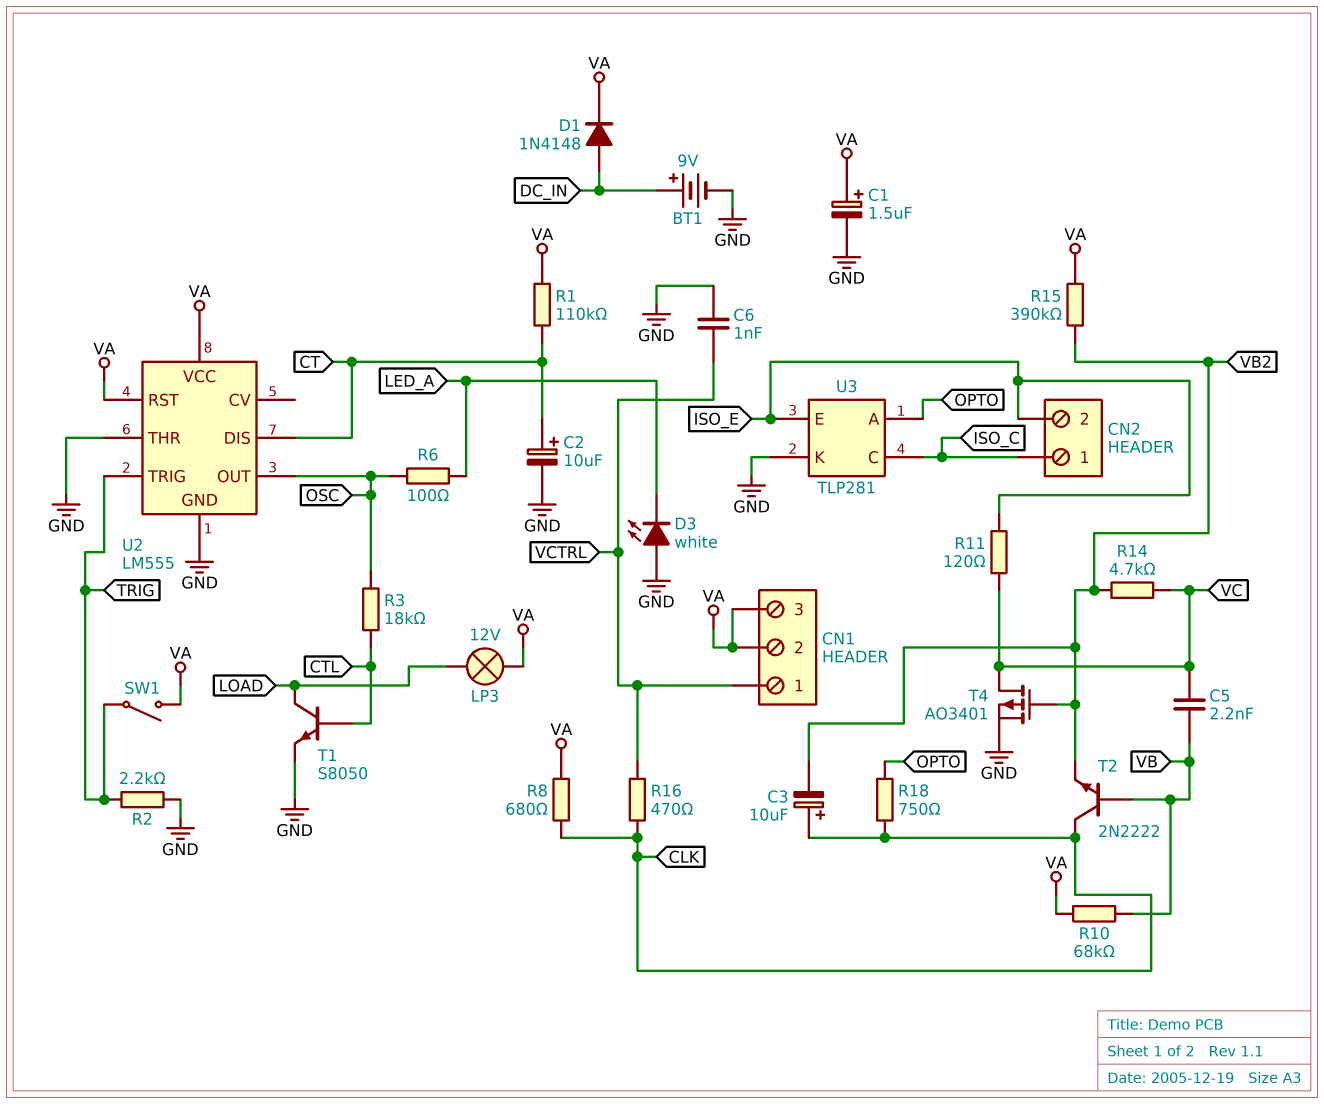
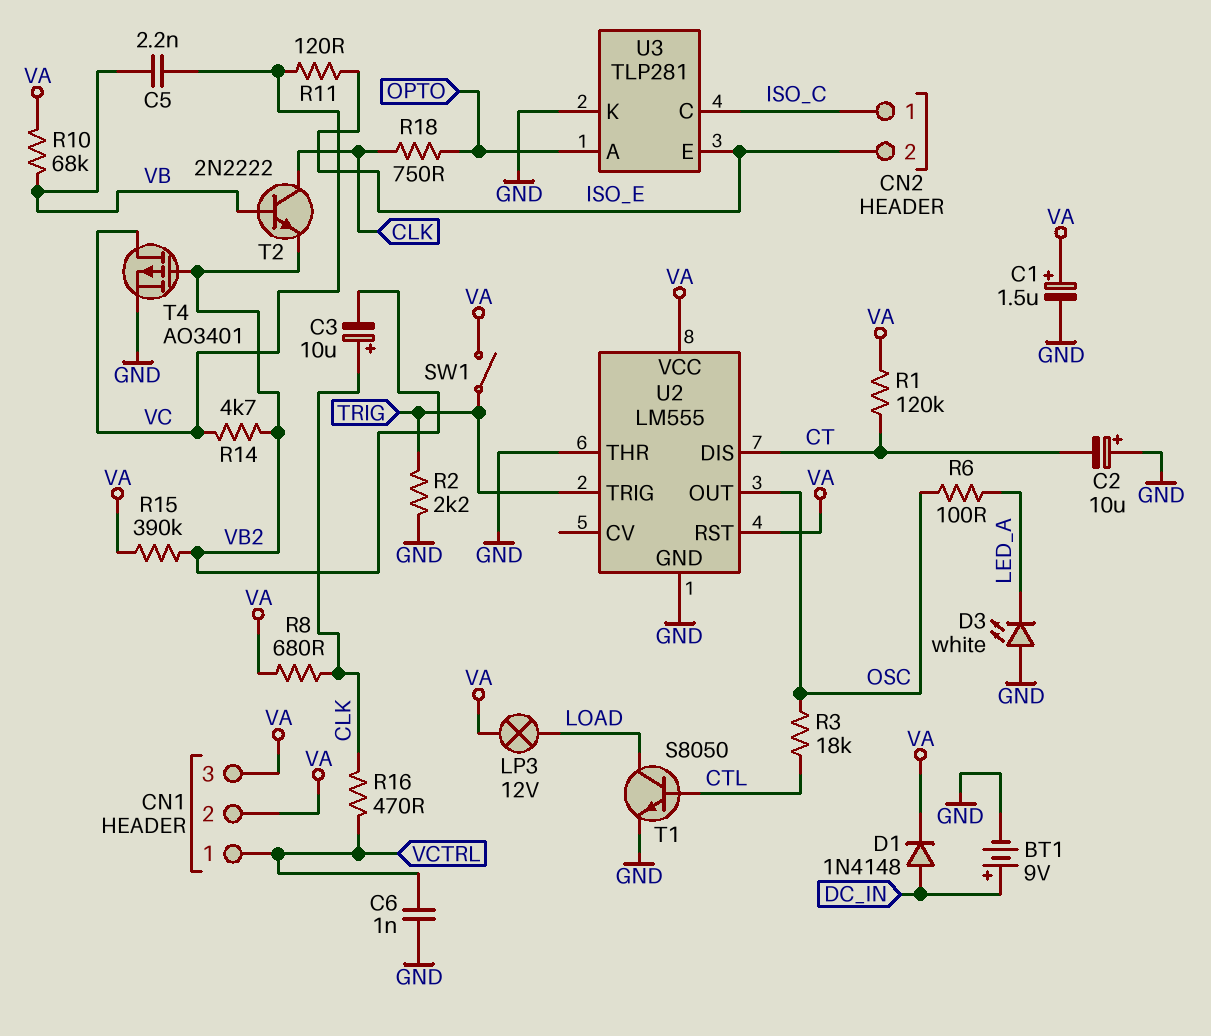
C2: 10uF (plus CT, minus GND) -> 10uF (plus GND, minus CT)
R1: 110k (CT, VA) -> 120k (CT, VA)

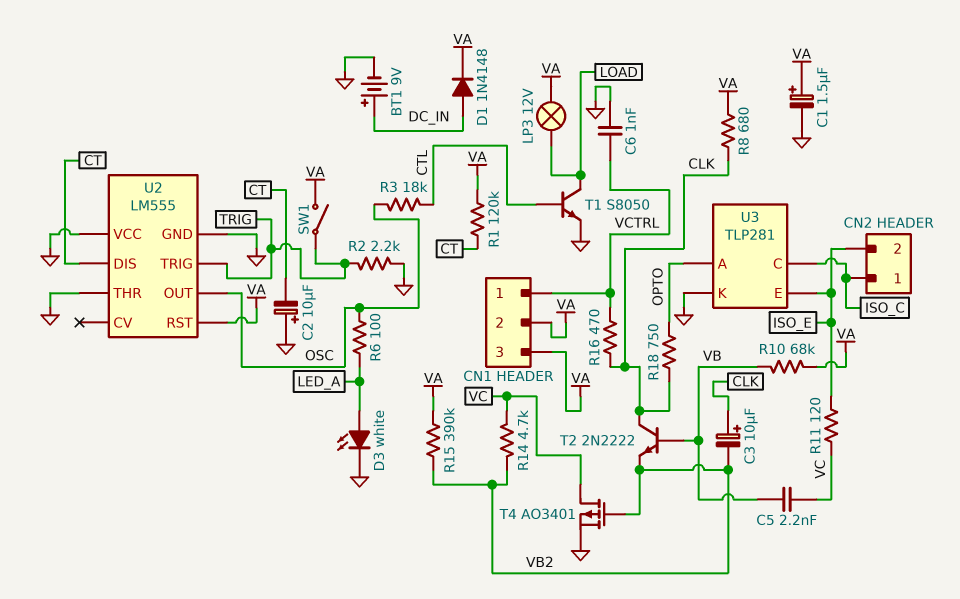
D3: LED white (A GND, K LED_A) -> LED white (A LED_A, K GND)
U2 pin VCC: VA -> GND

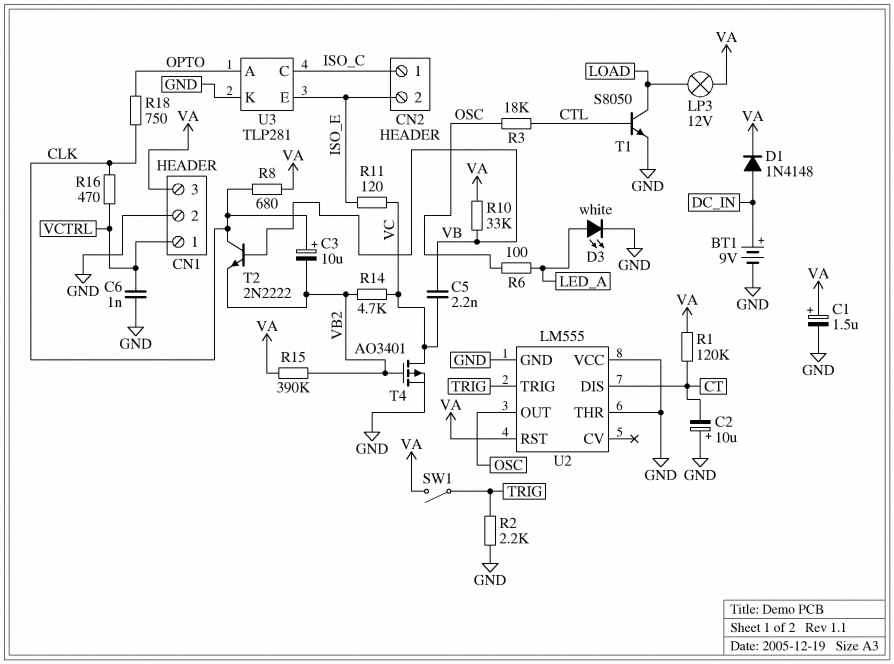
CN1 pin 2: VA -> GND
R10: 68k (VA, VB) -> 33k (VA, VB)

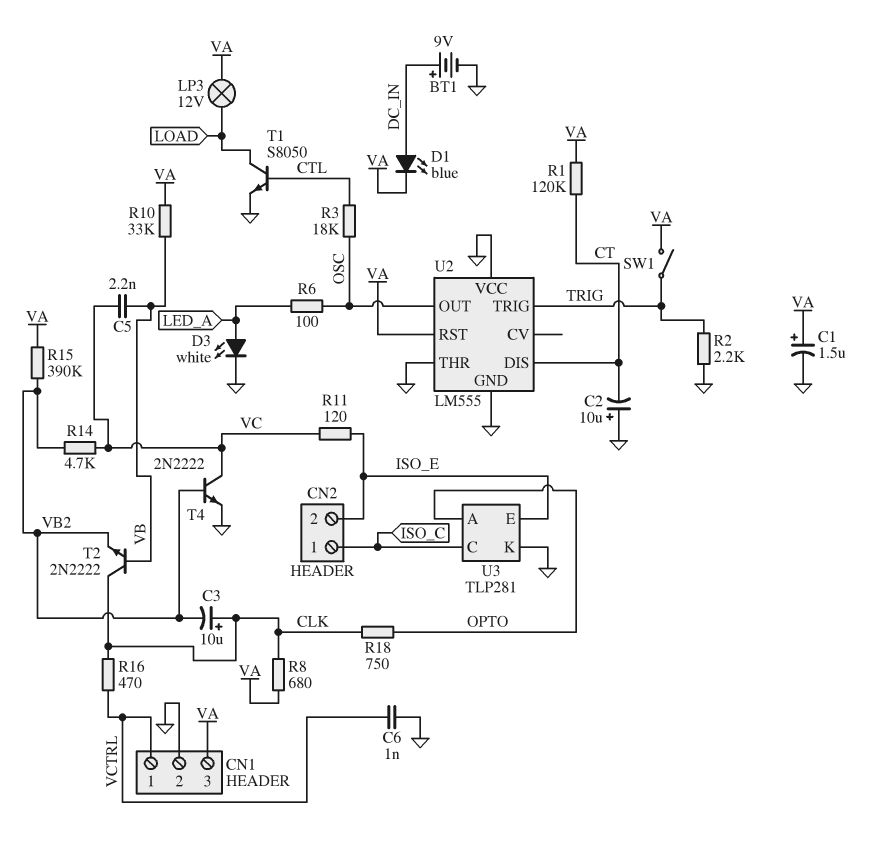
D1: diode 1N4148 (A DC_IN, K VA) -> LED blue (A DC_IN, K VA)
T4: PMOS AO3401 (G VB2, D VC, S GND) -> NPN 2N2222 (B VB2, C VC, E GND)

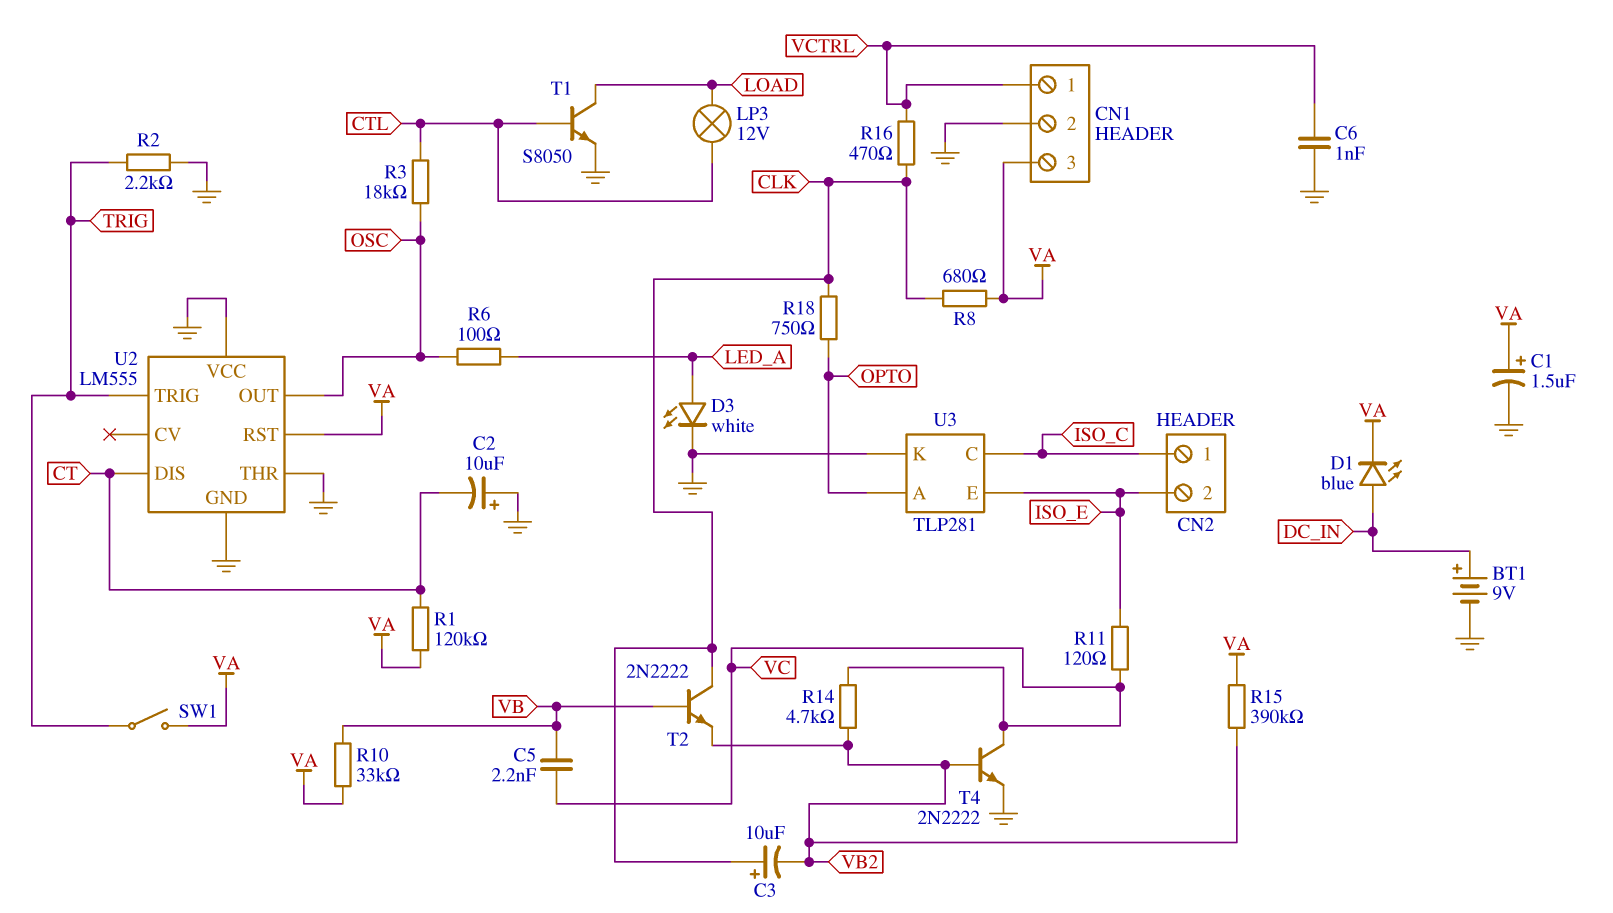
LP3: lamp 12V (LOAD, VA) -> lamp 12V (CTL, LOAD)

